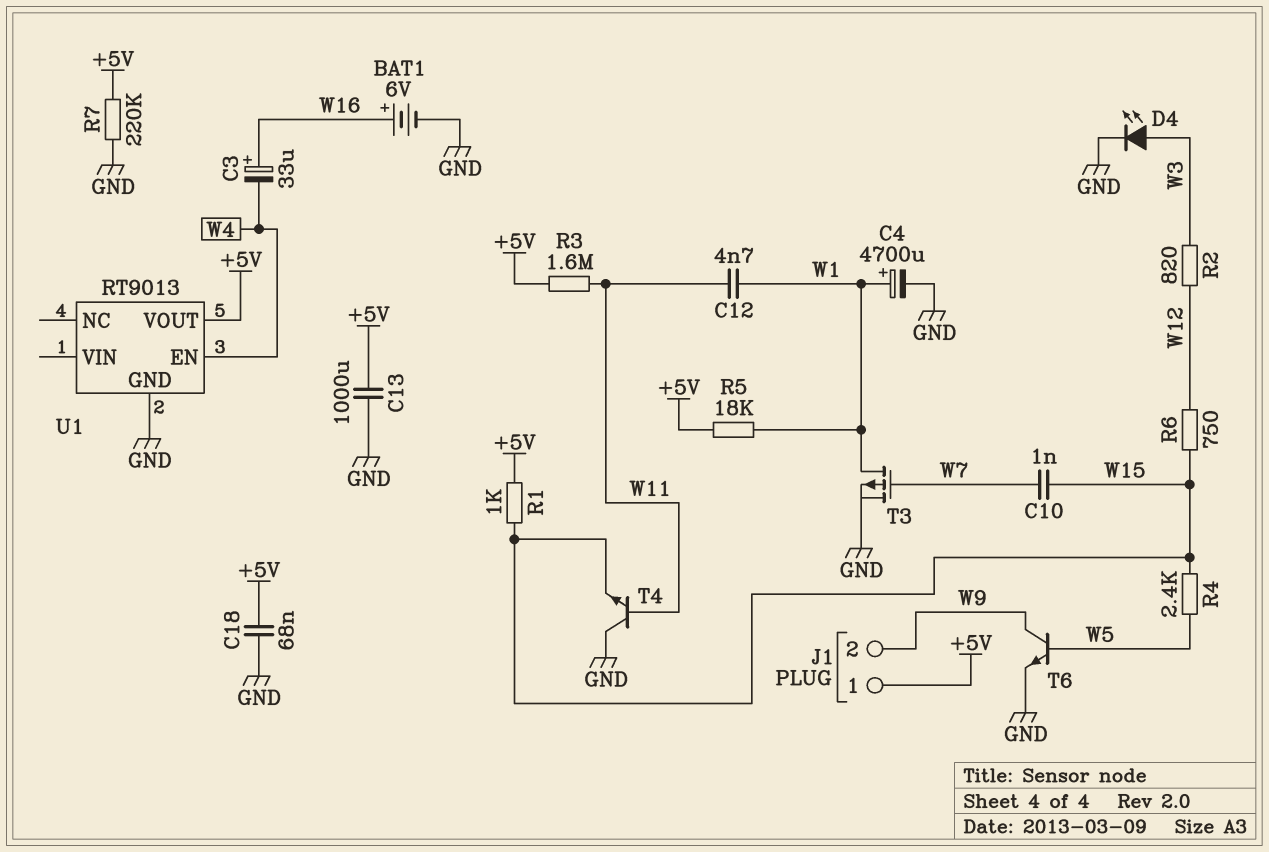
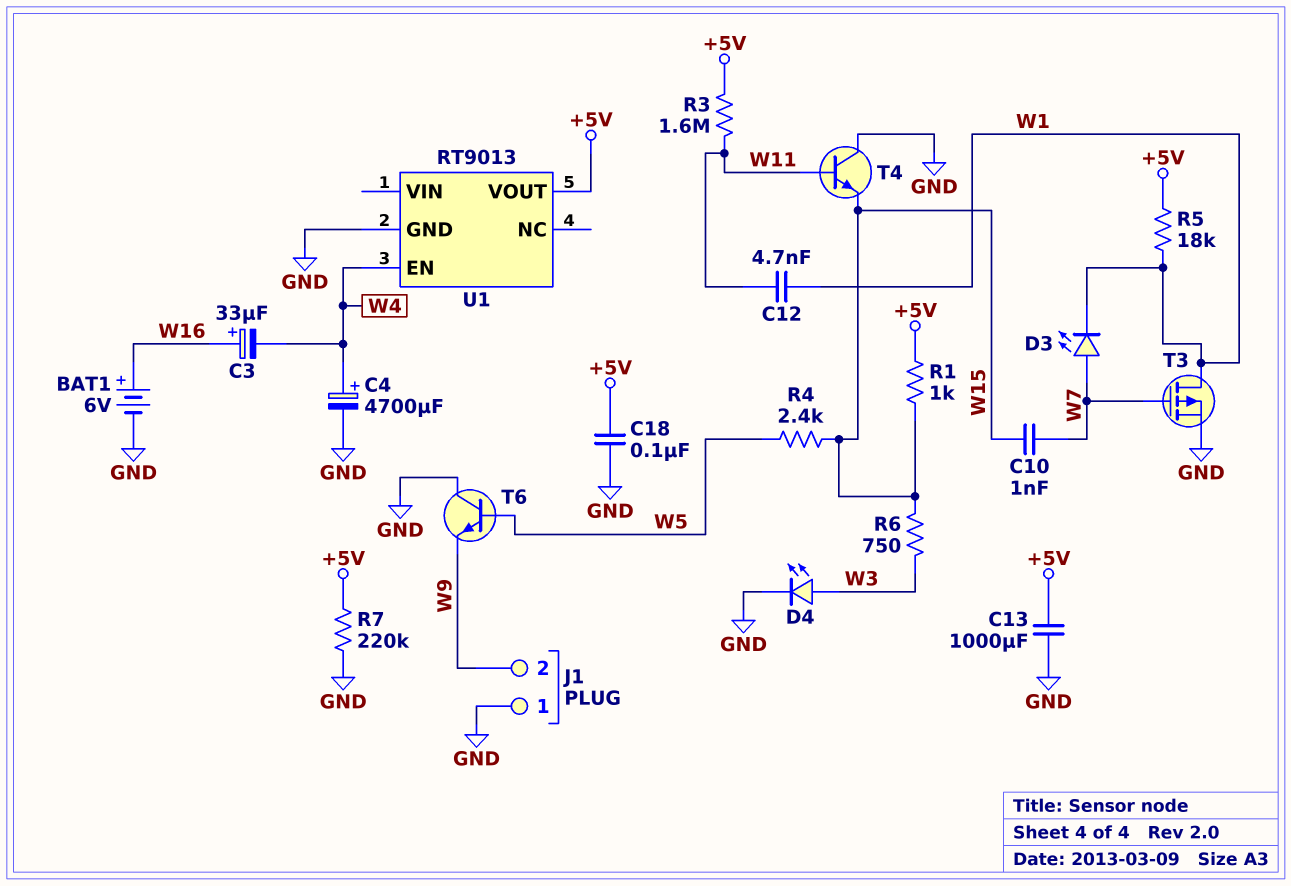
C4: 4700uF (plus W1, minus GND) -> 4700uF (plus W4, minus GND)
C18: 68nF (+5V, GND) -> 100nF (+5V, GND)
D3: none -> LED (A W7, K W1)
J1 pin 1: +5V -> GND
R2: 820 (W3, W12) -> none
R6: 750 (W12, W15) -> 750 (W3, W15)
T6: NPN (B W5, C W9, E GND) -> NPN (B W5, C GND, E W9)

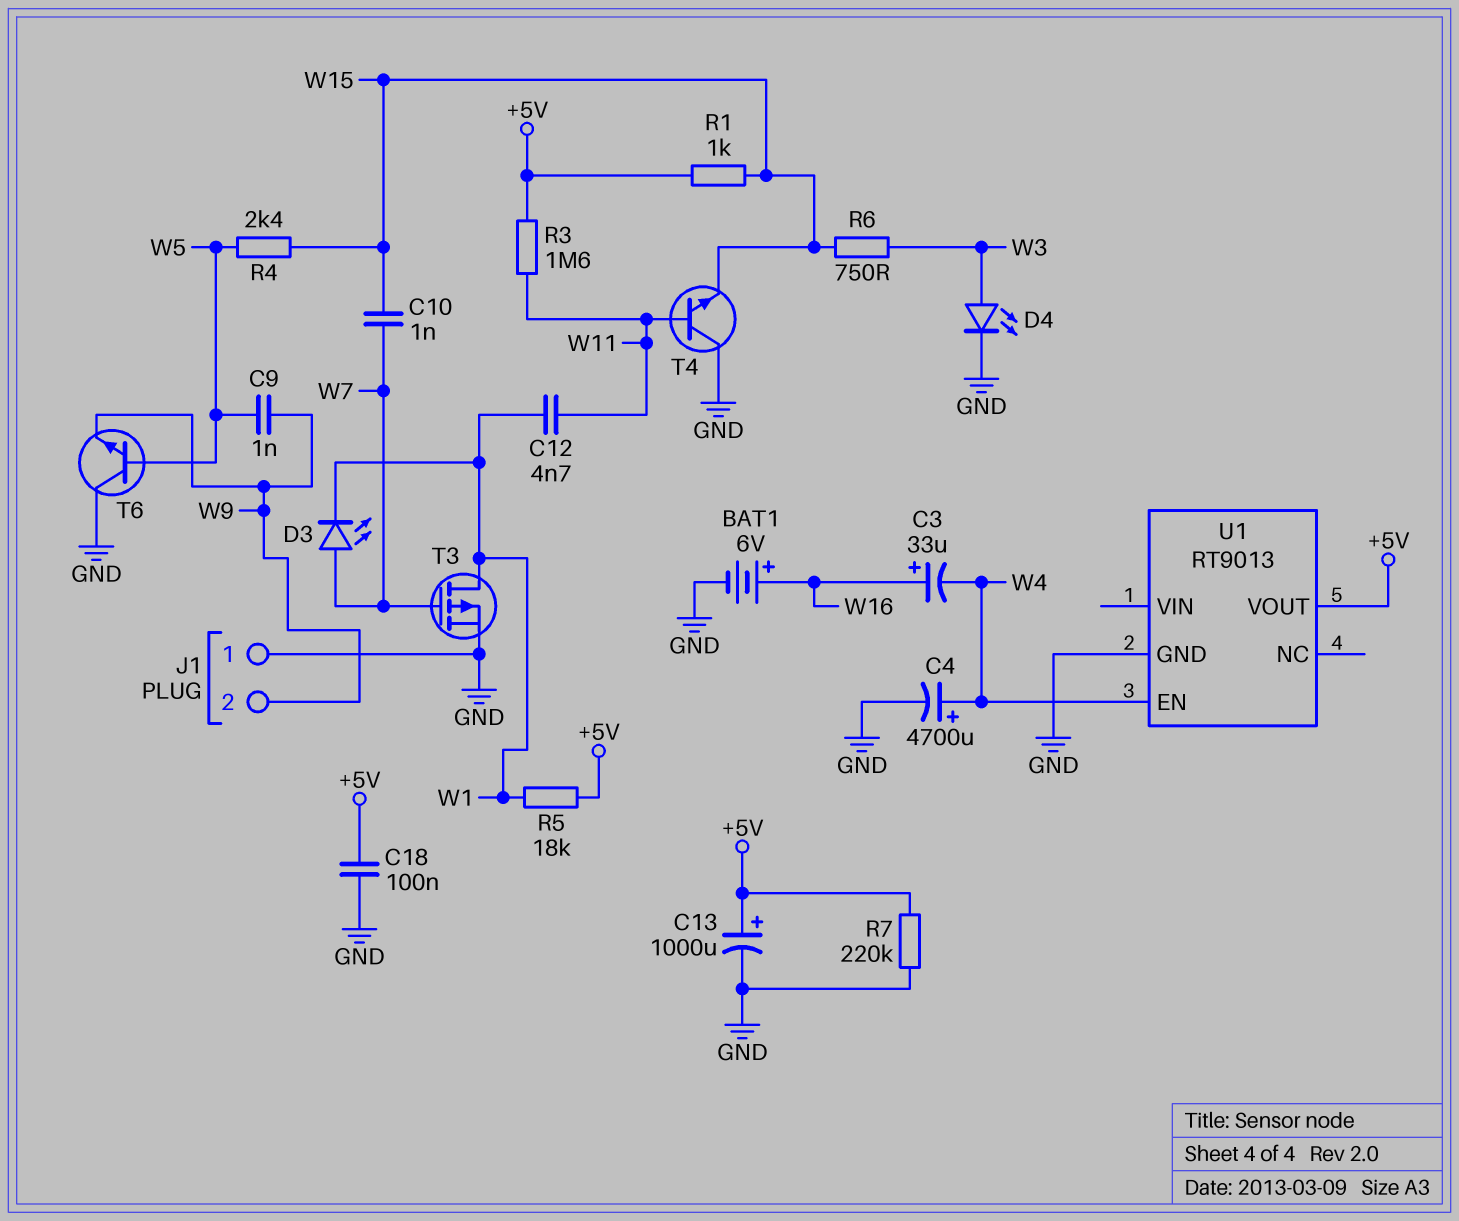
C9: none -> 1nF (W5, W9)
C13: 1000uF (+5V, GND) -> 1000uF (plus +5V, minus GND)

